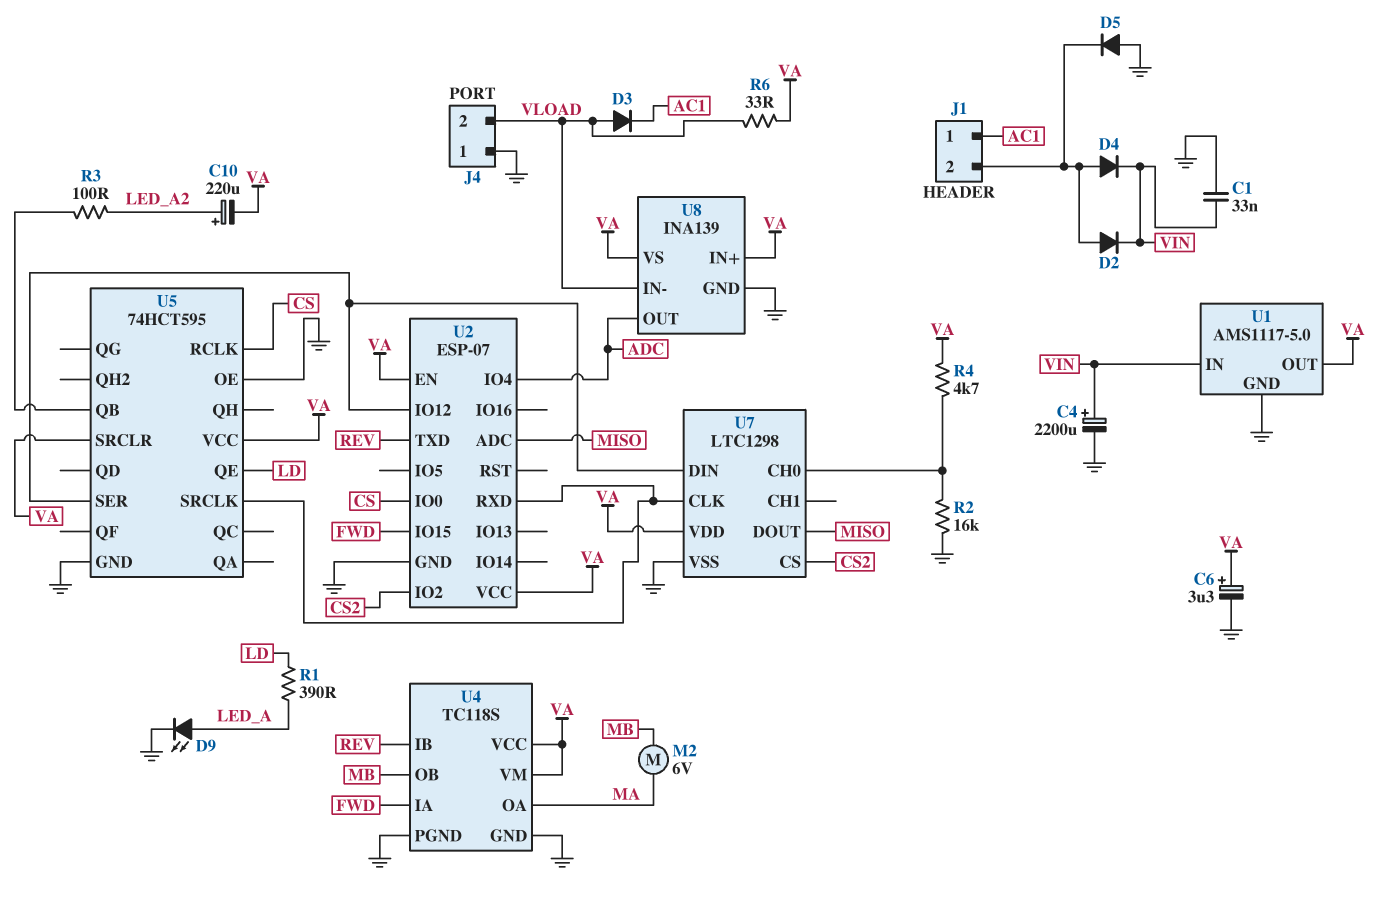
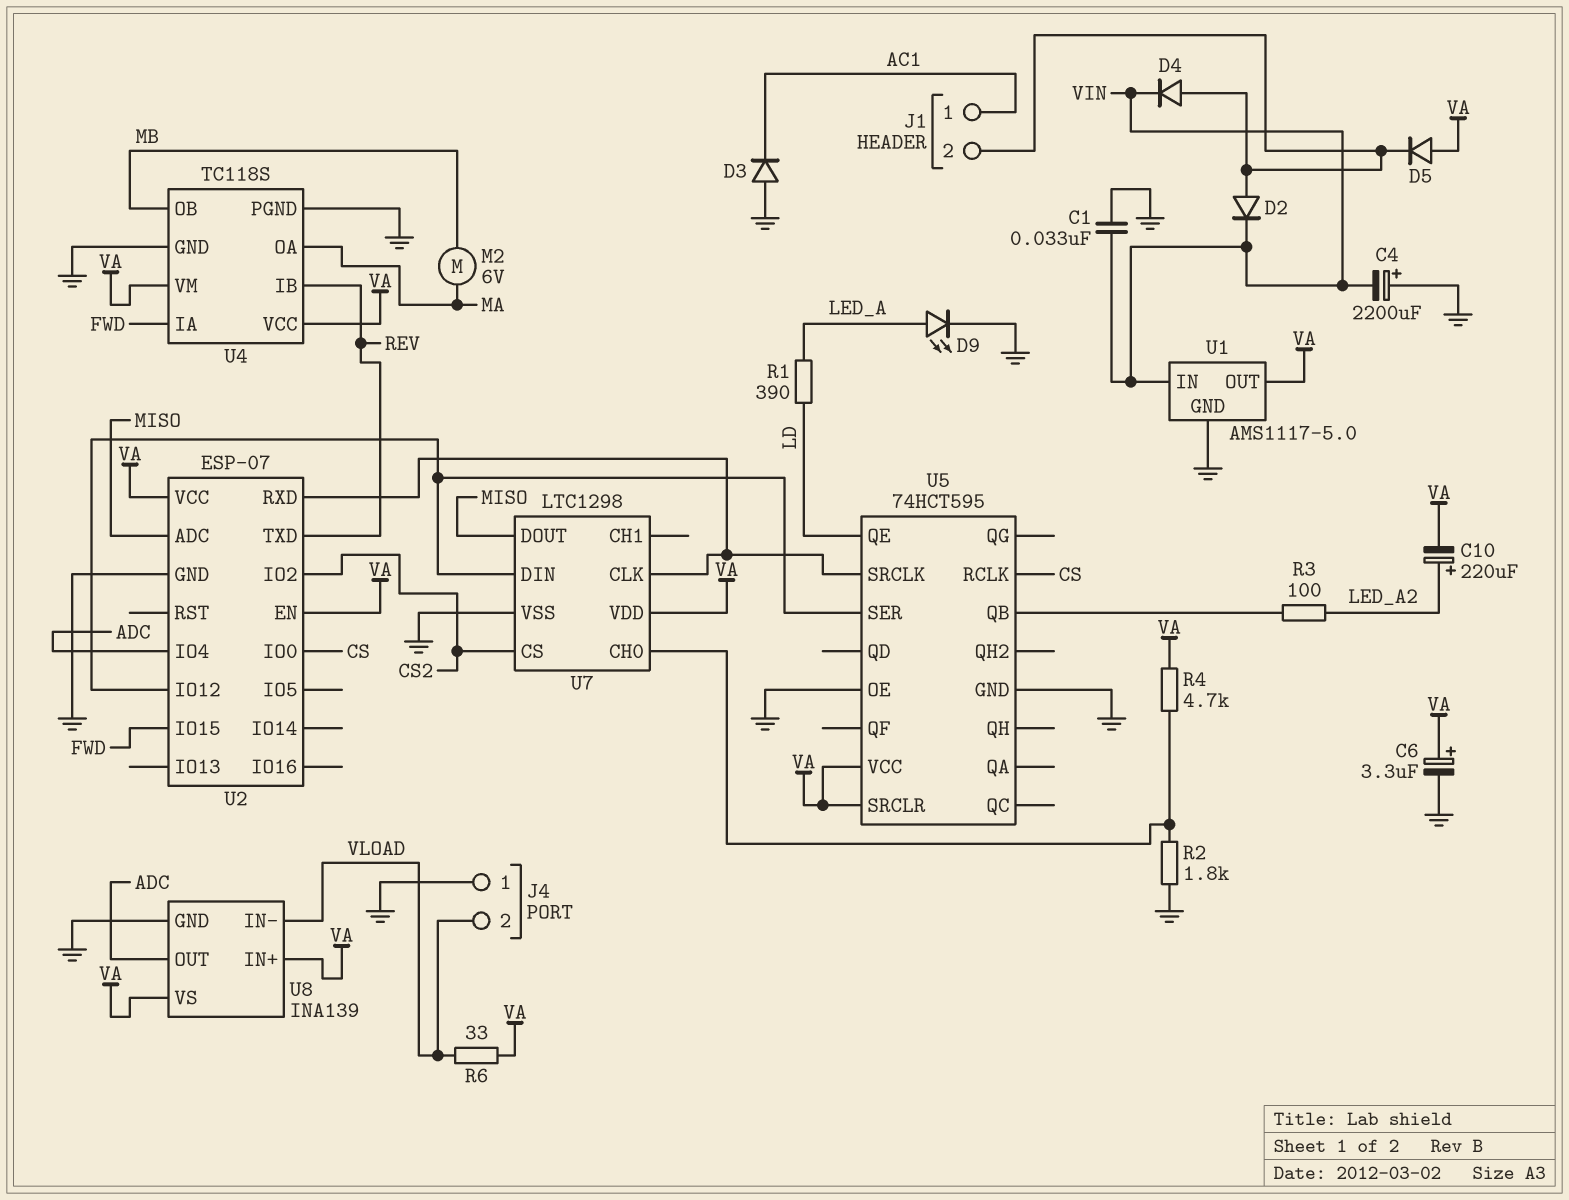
C4: 2200uF (plus VIN, minus GND) -> 2200uF (plus GND, minus VIN)
D3: diode (A VLOAD, K AC1) -> diode (A GND, K AC1)
D5: diode (A GND, K J1/2) -> diode (A VA, K J1/2)
R2: 16k (GND, U7/CH0) -> 1.8k (GND, U7/CH0)

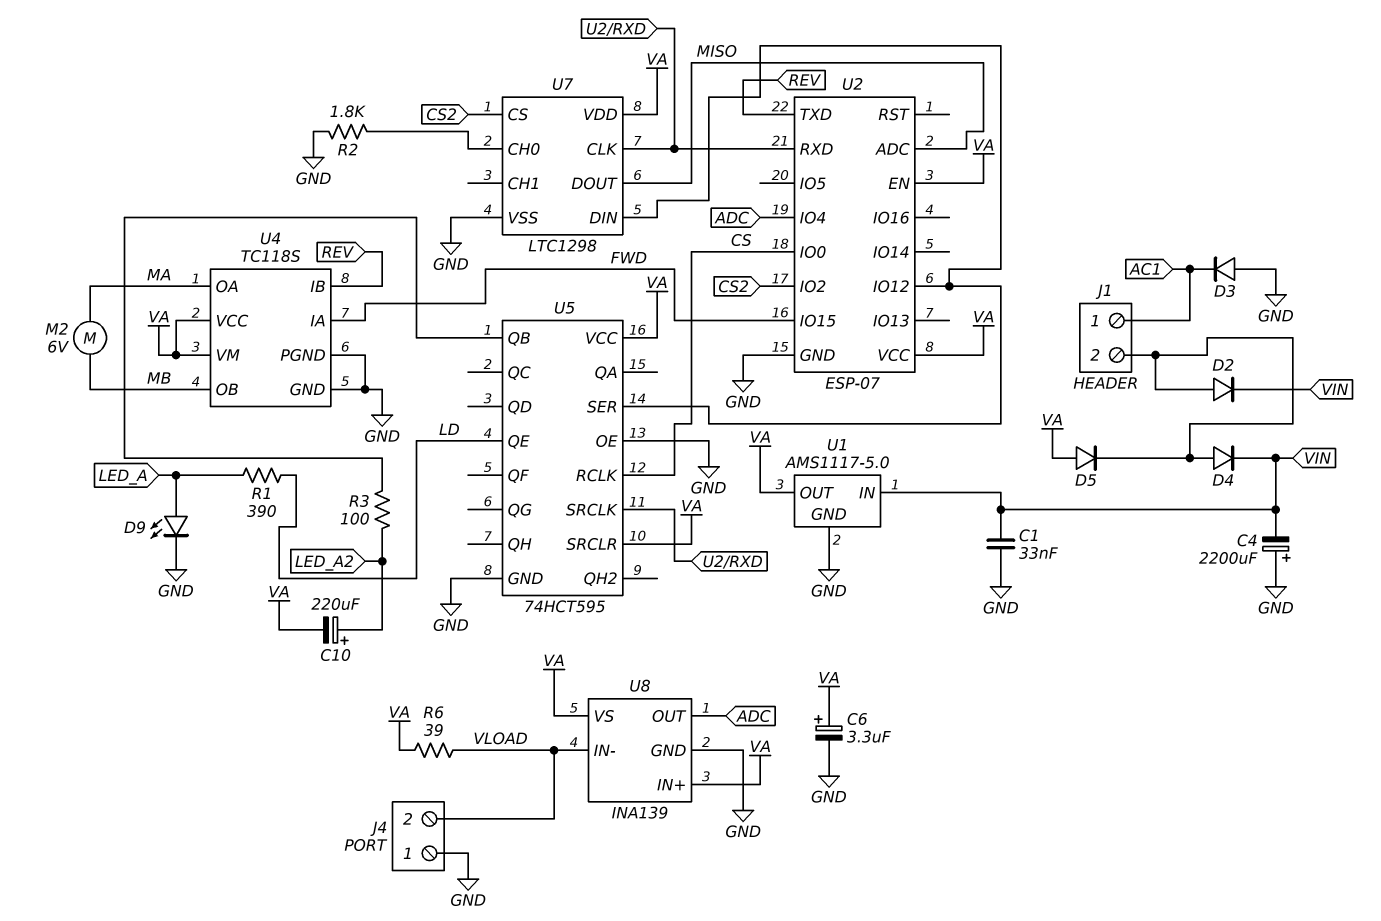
R4: 4.7k (U7/CH0, VA) -> none
R6: 33 (VA, VLOAD) -> 39 (VA, VLOAD)

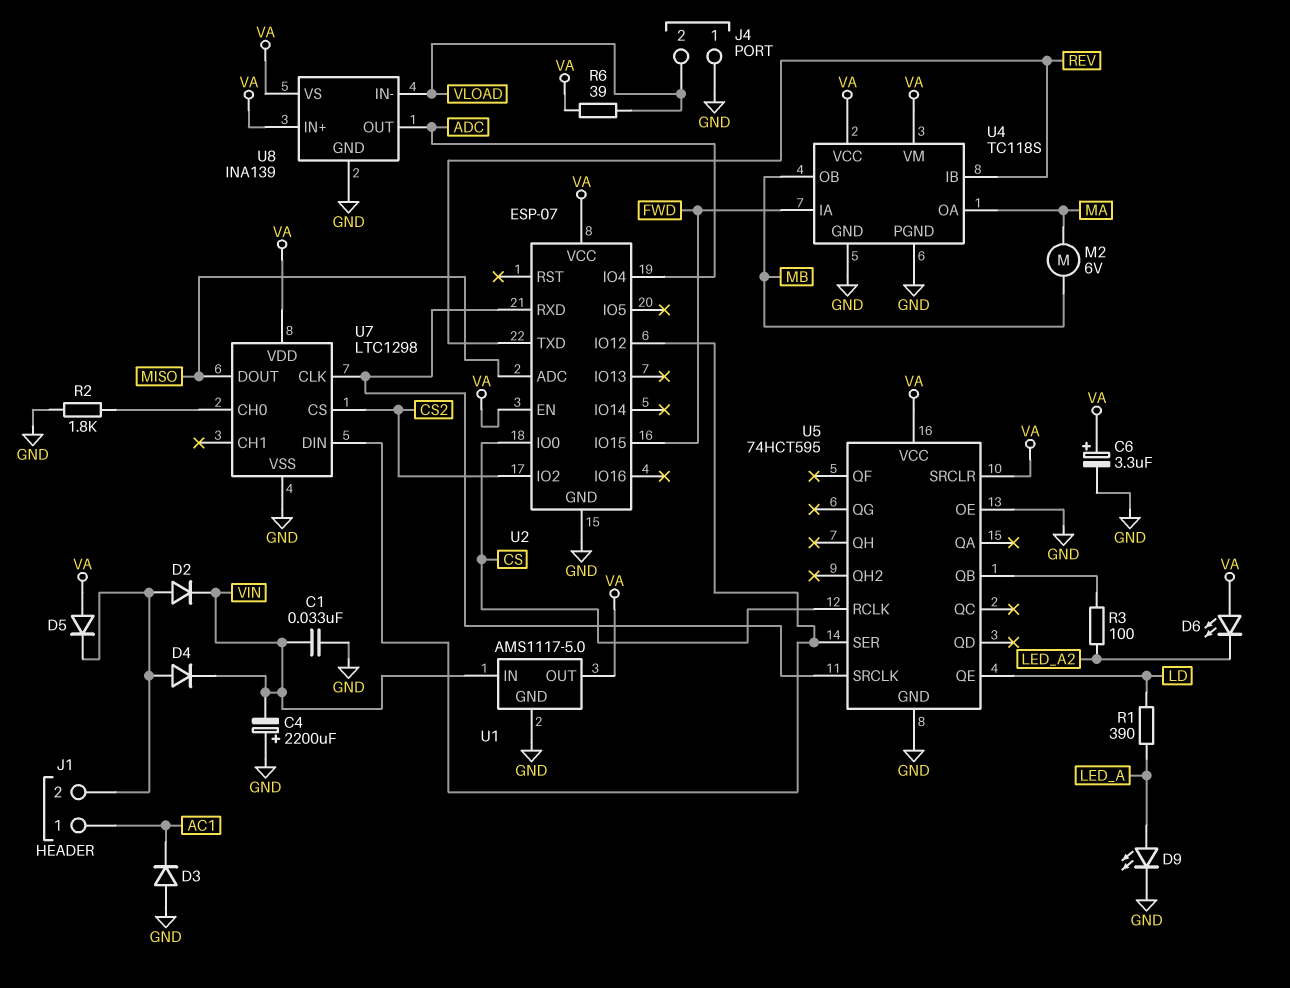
C10: 220uF (plus LED_A2, minus VA) -> none
D6: none -> LED (A VA, K LED_A2)

